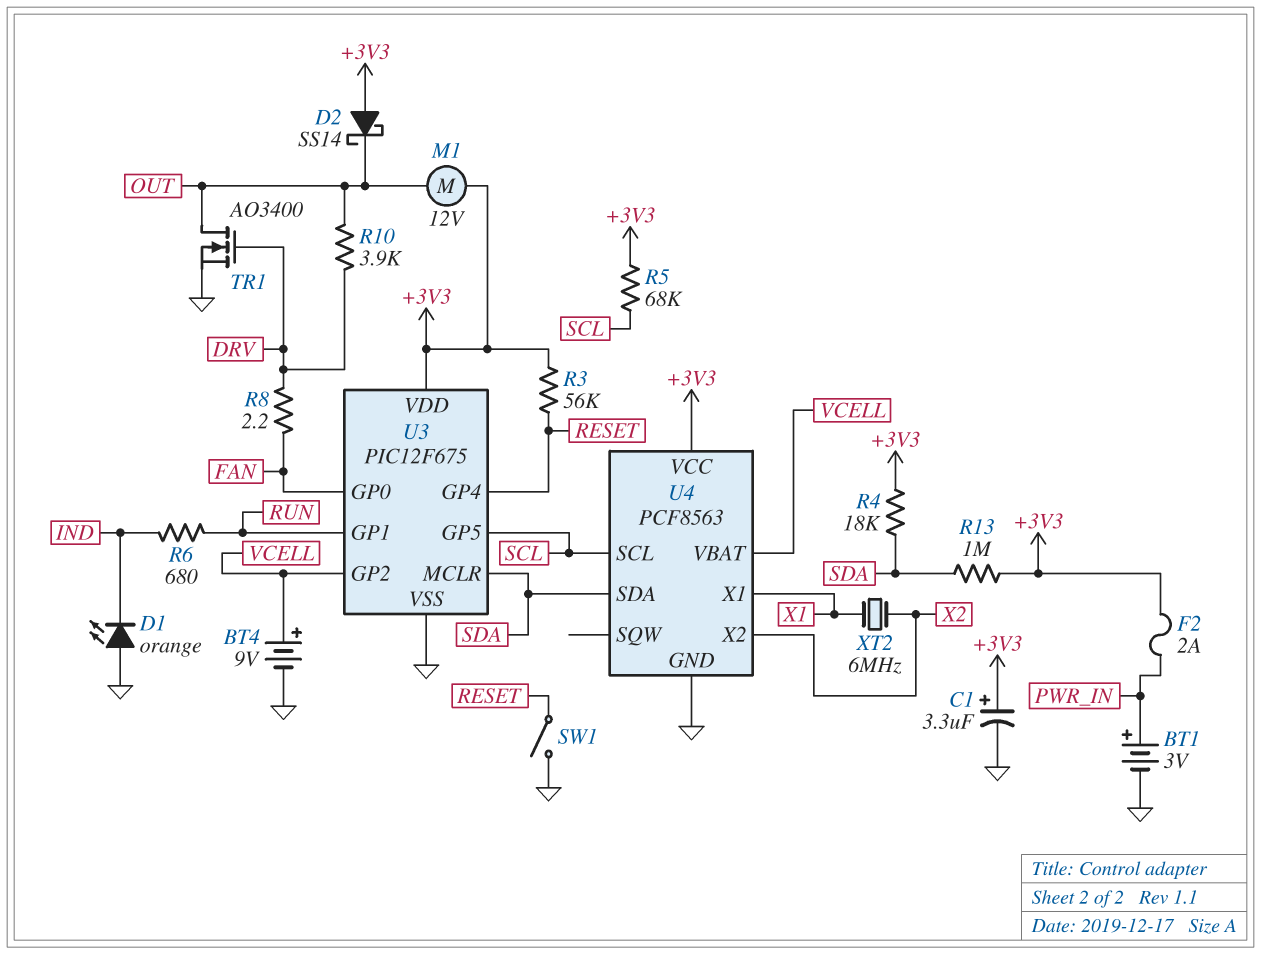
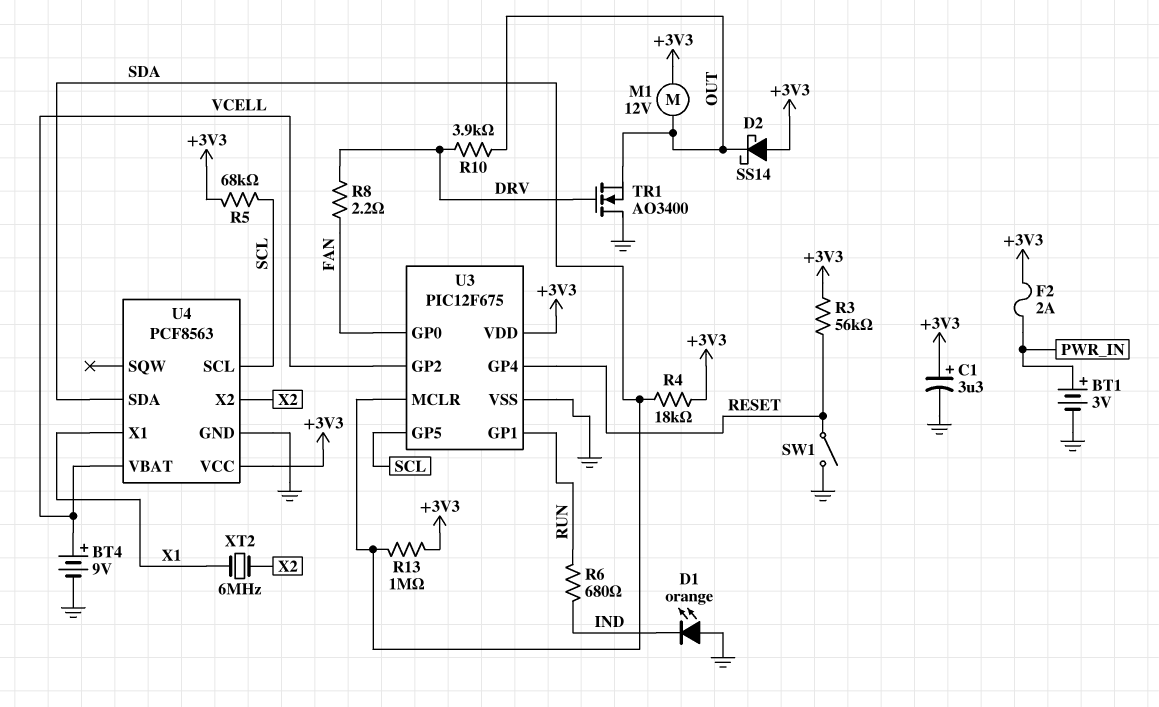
TR1: NMOS AO3400 (G DRV, D OUT, S GND) -> NMOS AO3400 (G DRV, D GND, S OUT)

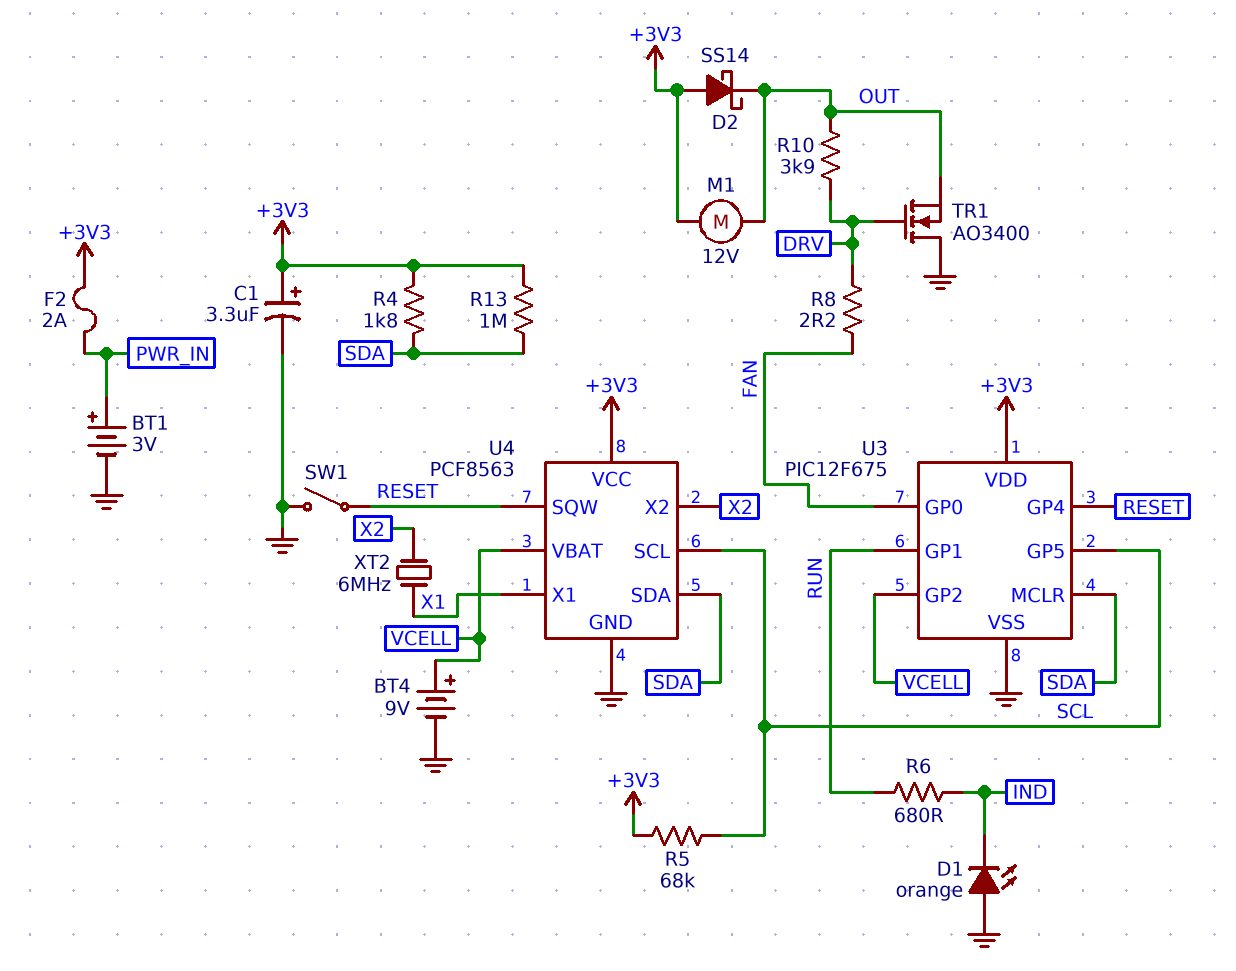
R3: 56k (+3V3, RESET) -> none
R4: 18k (+3V3, SDA) -> 1.8k (+3V3, SDA)
U4 pin SQW: none -> RESET

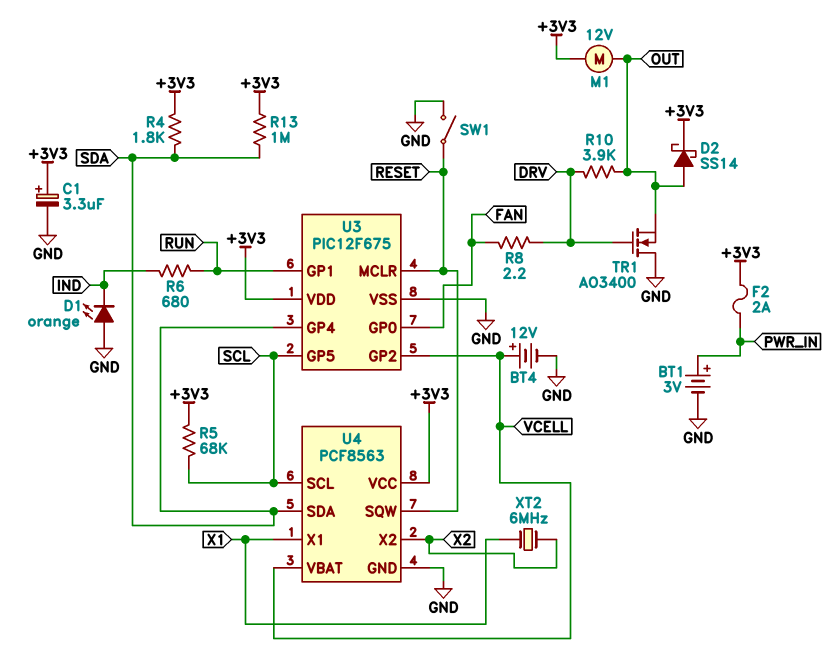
BT4: 9V (plus VCELL, minus GND) -> 12V (plus VCELL, minus GND)
D2: schottky SS14 (A +3V3, K OUT) -> schottky SS14 (A OUT, K +3V3)
U3 pin GP4: RESET -> SDA
U3 pin MCLR: SDA -> RESET

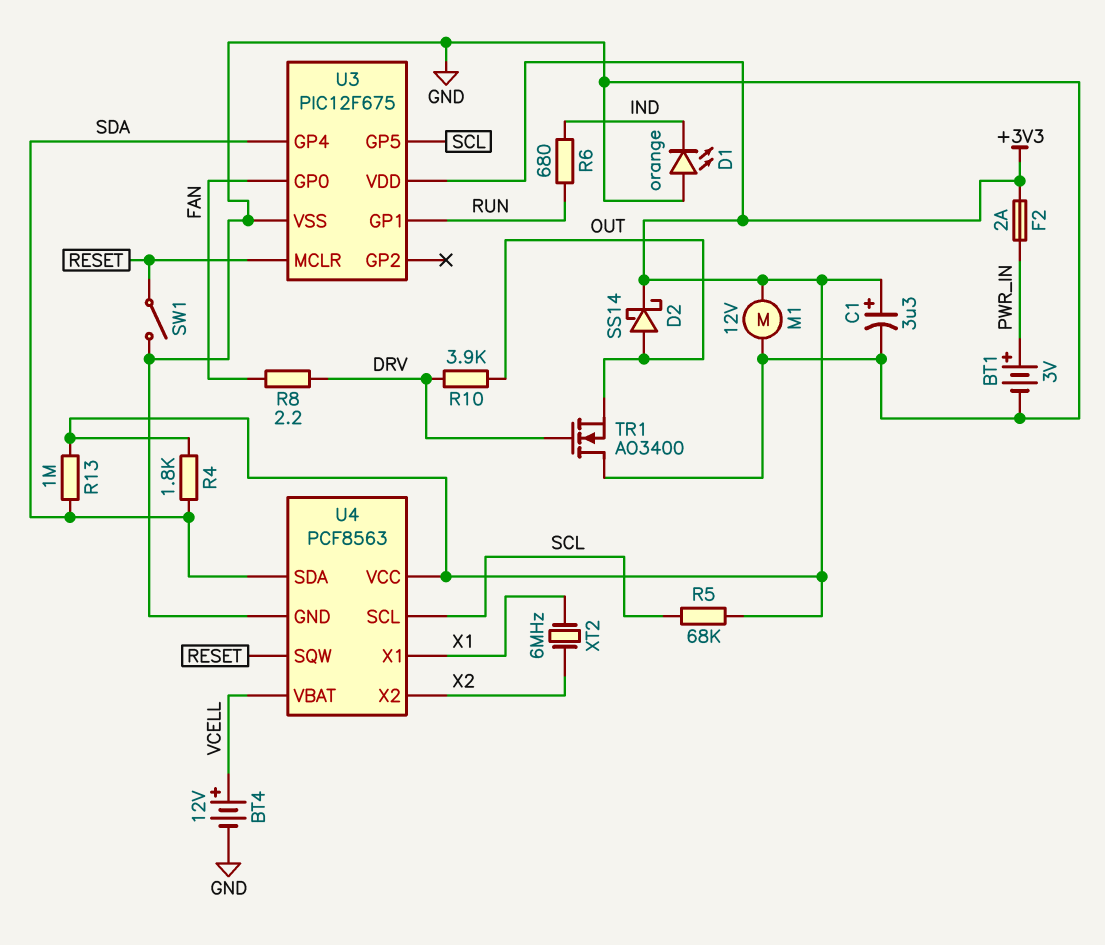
M1: motor 12V (+3V3, OUT) -> motor 12V (+3V3, GND)
U3 pin GP2: VCELL -> none

